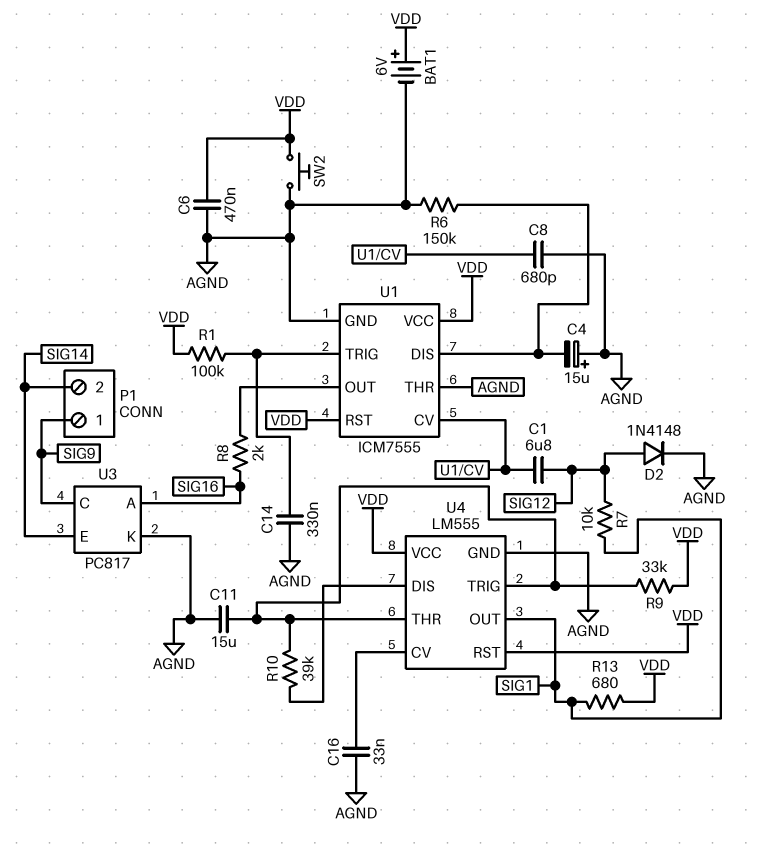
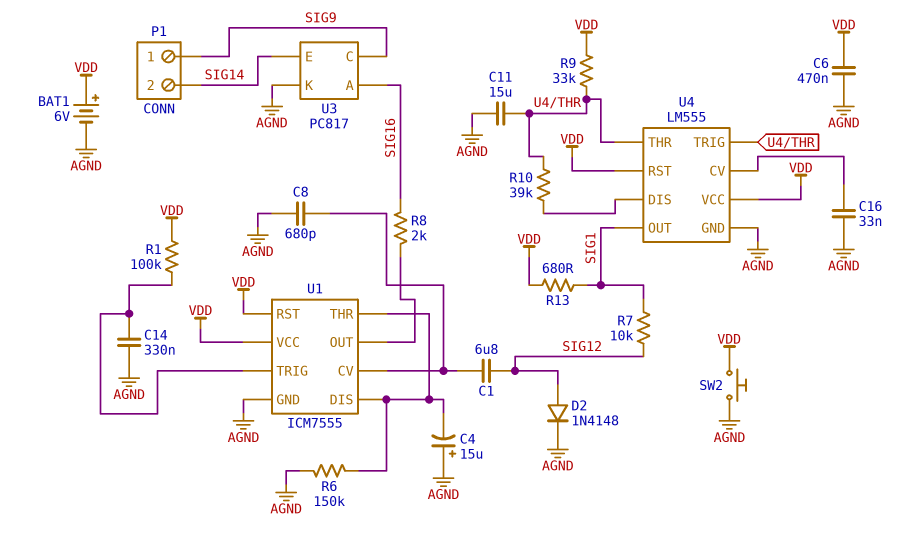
U1 pin THR: AGND -> U1/DIS

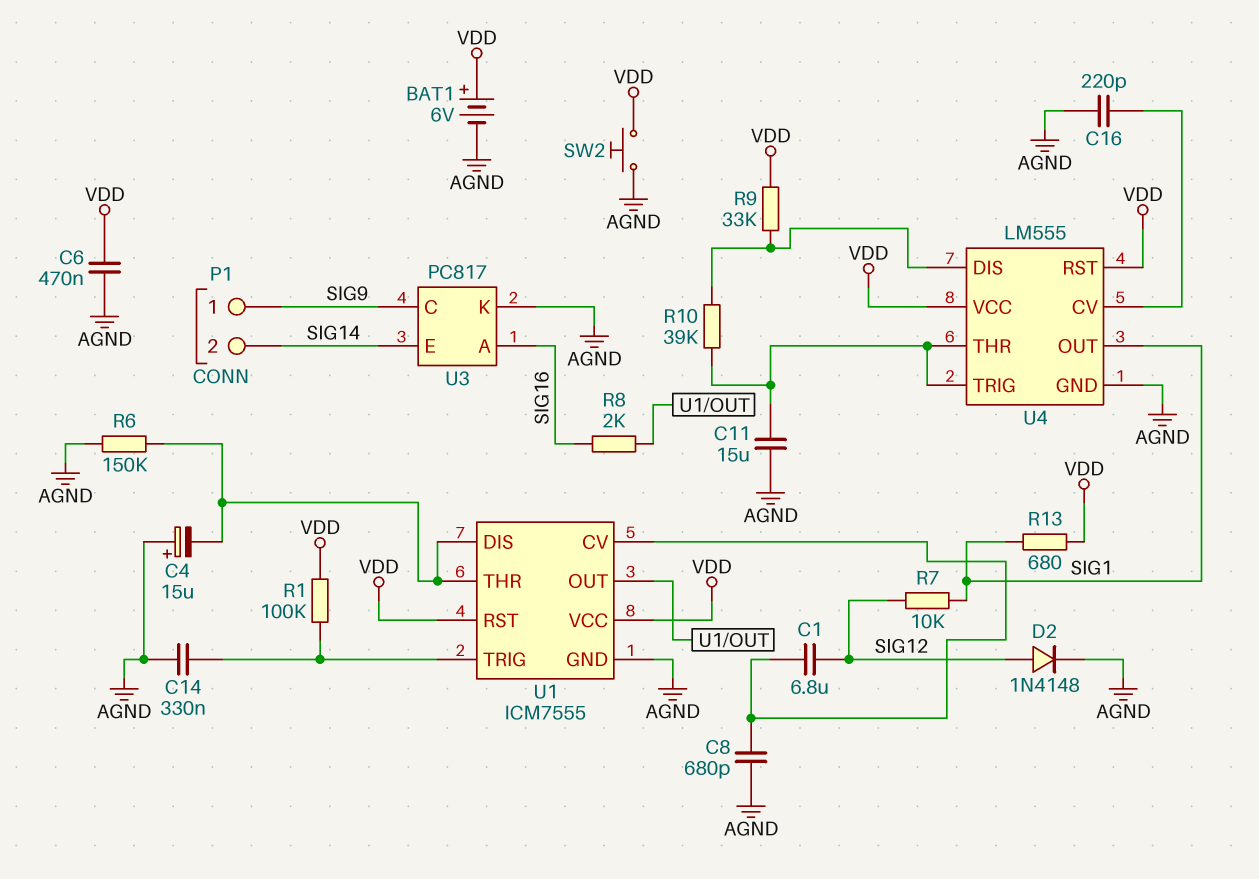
C16: 33nF (AGND, U4/CV) -> 220pF (AGND, U4/CV)
R9: 33k (U4/THR, VDD) -> 33k (U4/DIS, VDD)

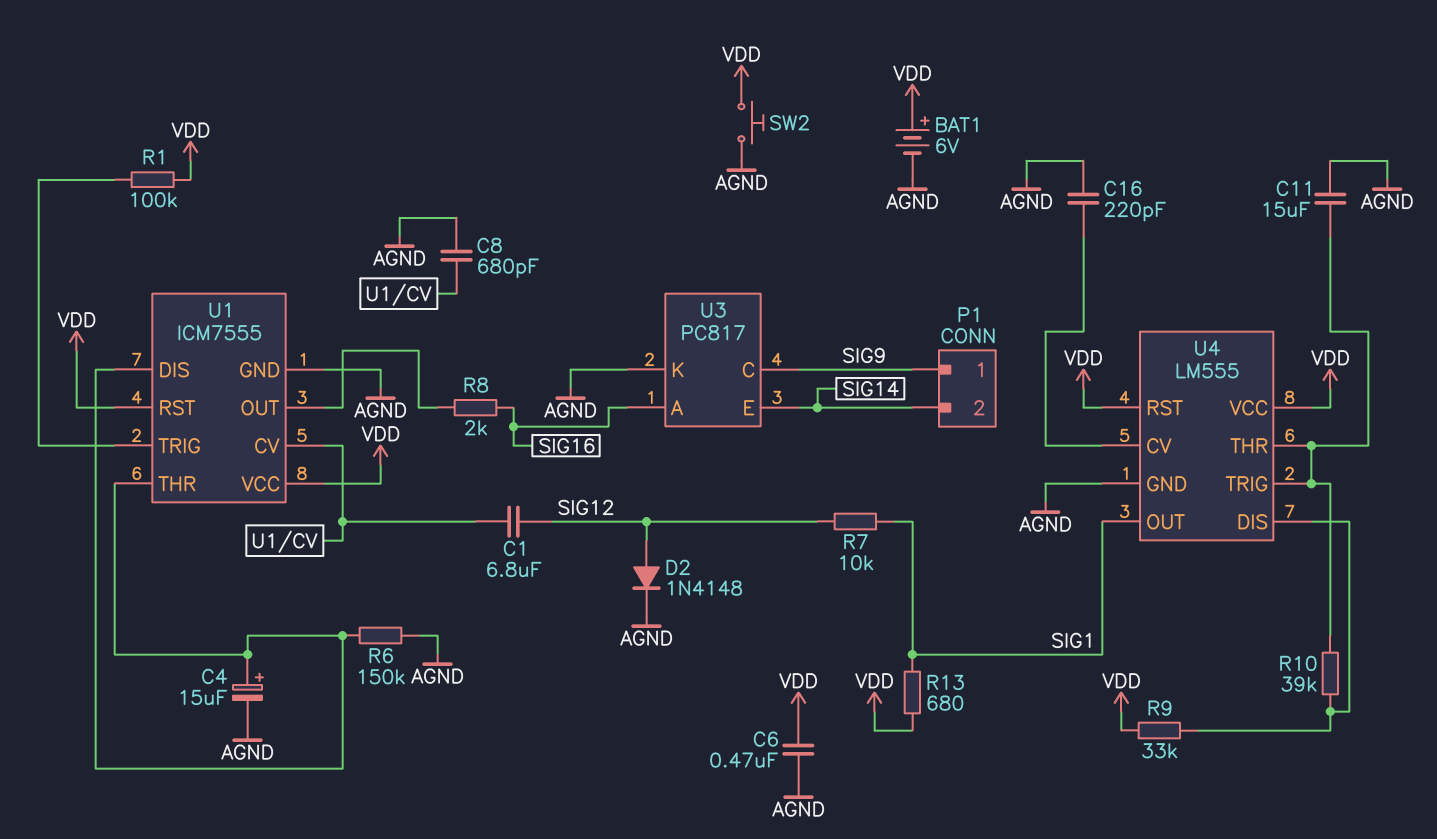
C4: 15uF (plus AGND, minus U1/DIS) -> 15uF (plus U1/DIS, minus AGND)
C14: 330nF (AGND, U1/TRIG) -> none

